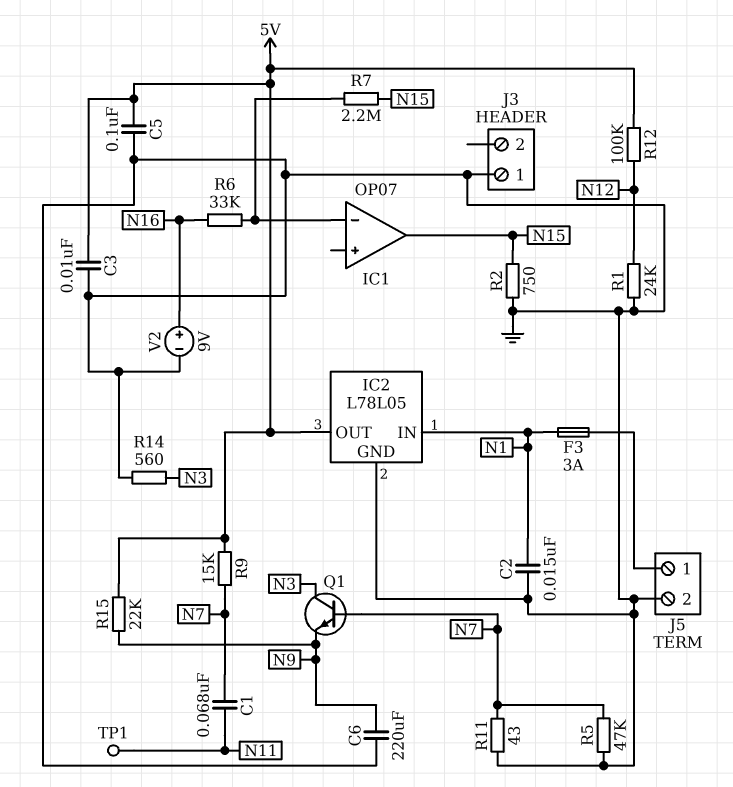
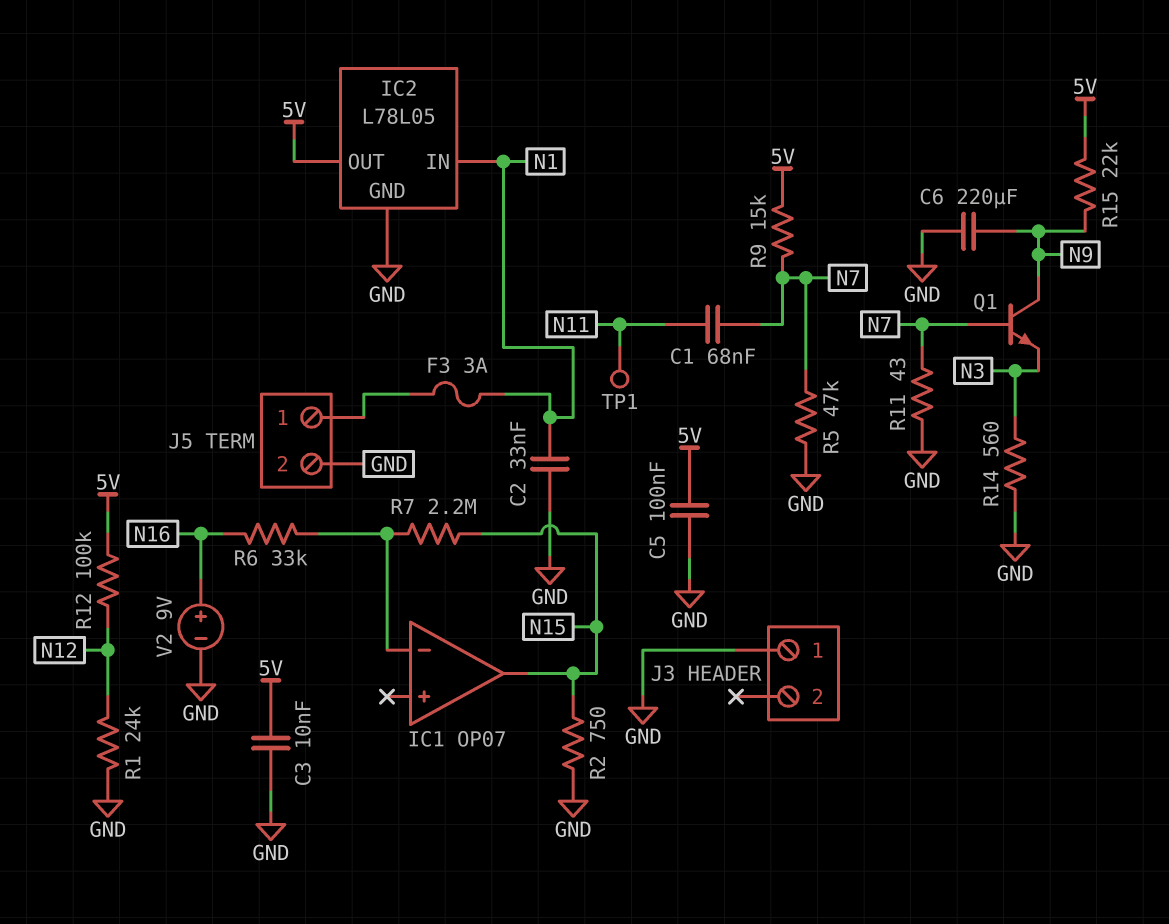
C2: 15nF (GND, N1) -> 33nF (GND, N1)
Q1: NPN (B N7, C N3, E N9) -> NPN (B N7, C N9, E N3)

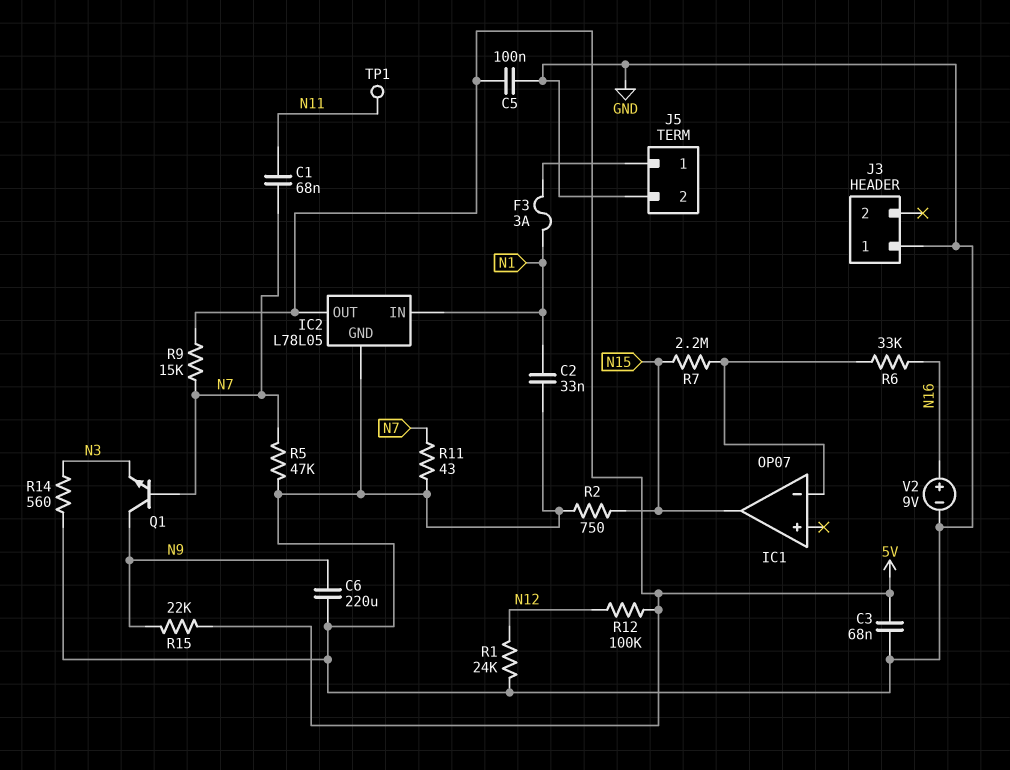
C3: 10nF (5V, GND) -> 68nF (5V, GND)

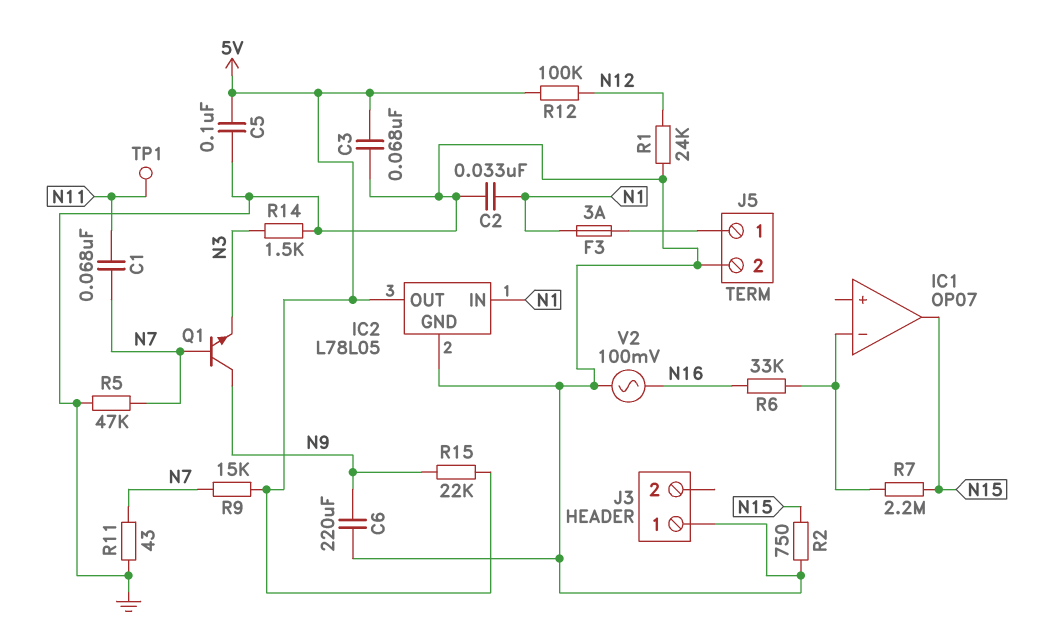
R14: 560 (GND, N3) -> 1.5k (GND, N3)
V2: 9V (plus N16, minus GND) -> AC 100mV (GND, N16)

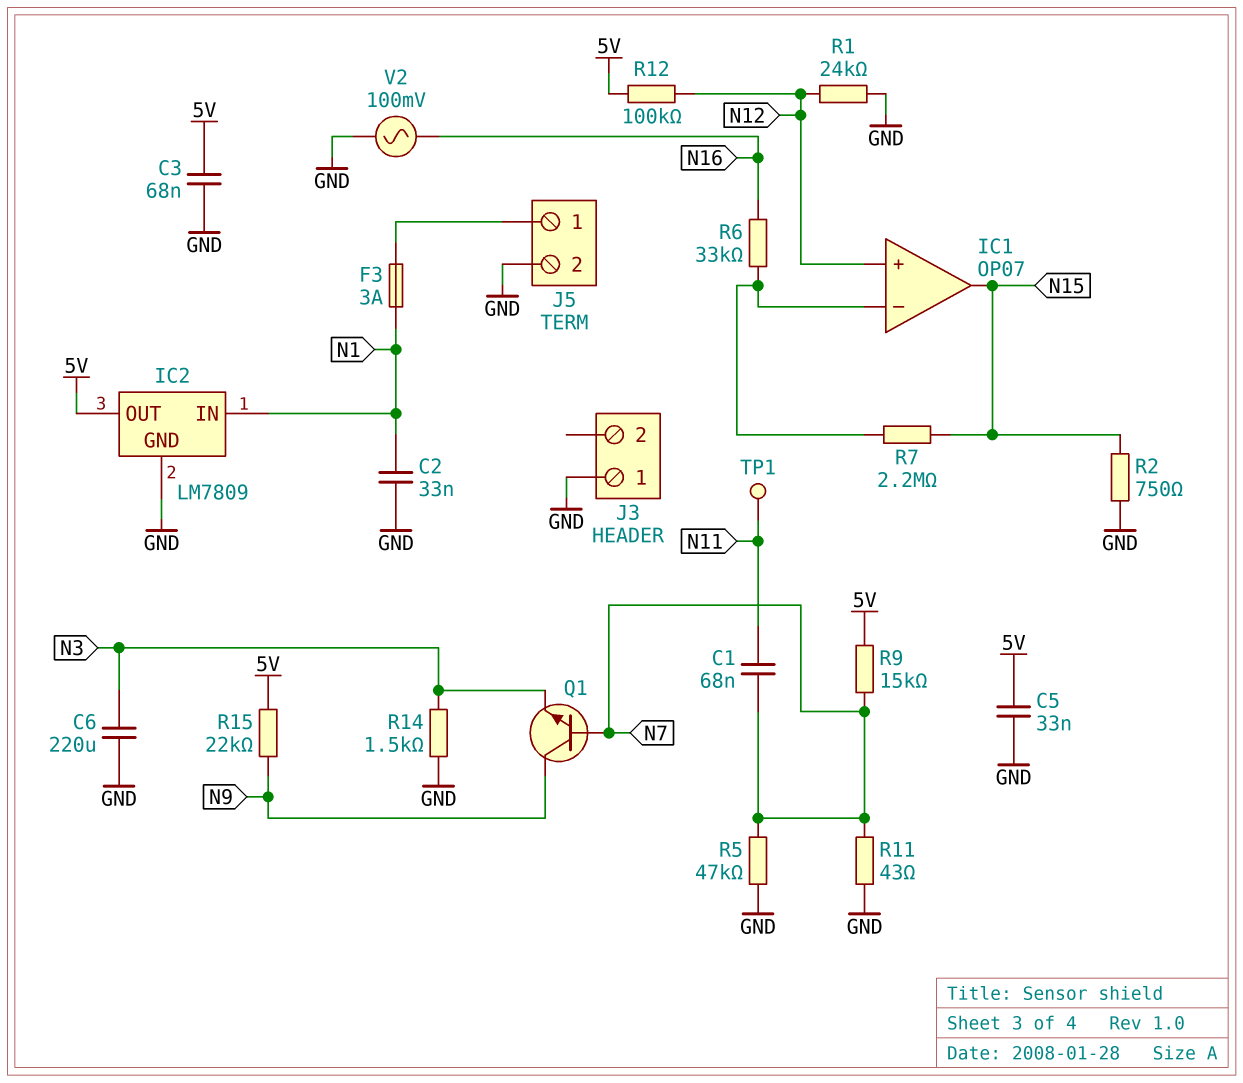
C5: 100nF (5V, GND) -> 33nF (5V, GND)
C6: 220uF (GND, N9) -> 220uF (GND, N3)
IC1 pin in+: none -> N12
IC2: L78L05 -> LM7809

